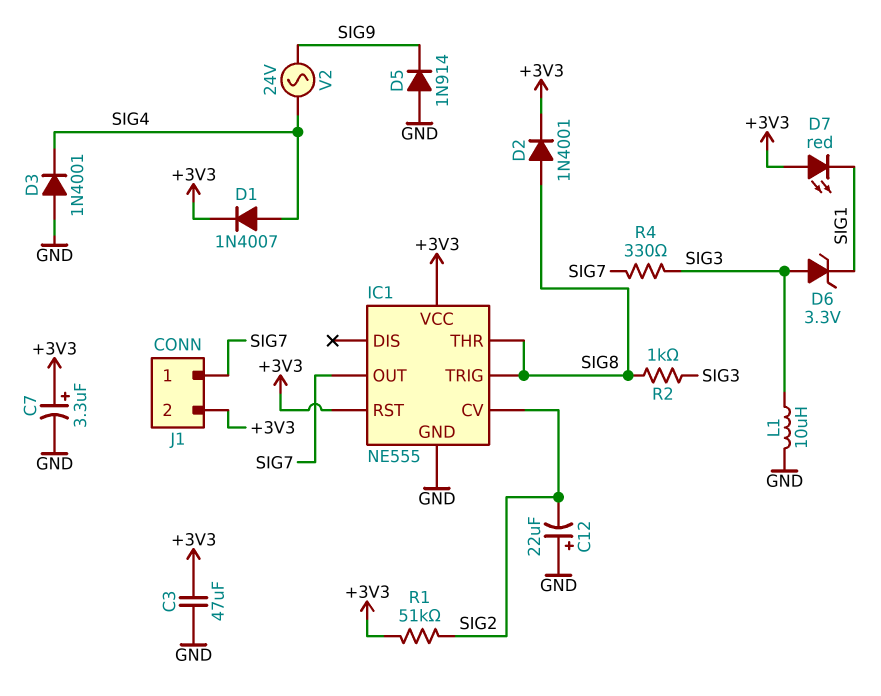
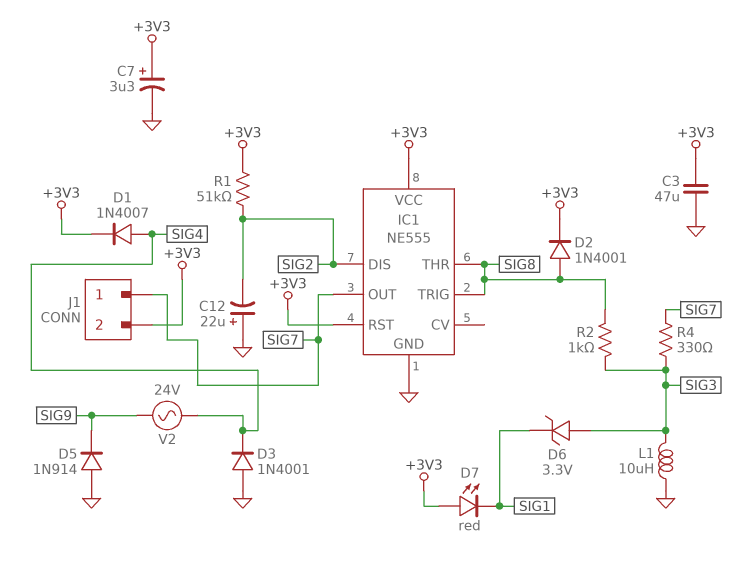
IC1 pin CV: SIG2 -> none
IC1 pin DIS: none -> SIG2

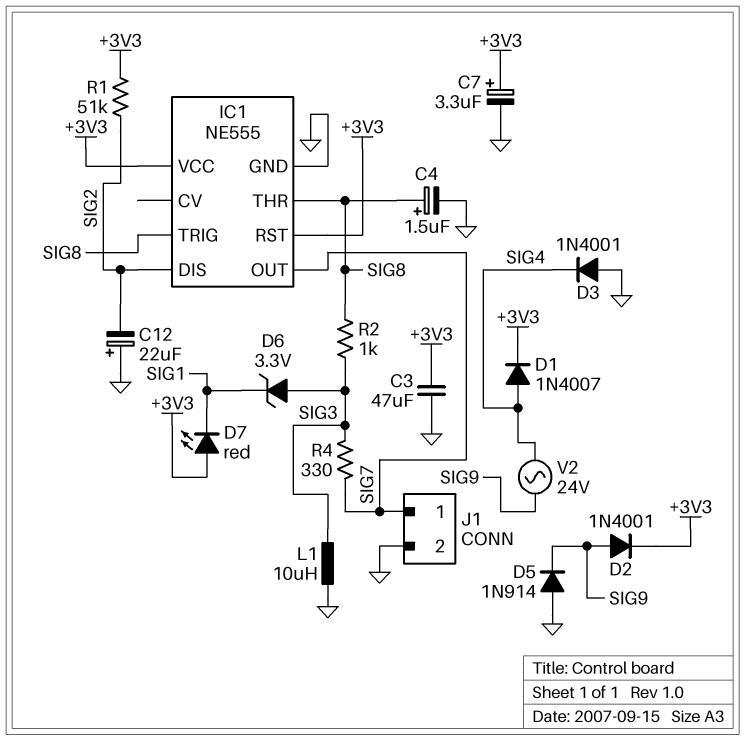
C4: none -> 1.5uF (plus SIG8, minus GND)
D2: diode 1N4001 (A SIG8, K +3V3) -> diode 1N4001 (A SIG9, K +3V3)
J1 pin 2: +3V3 -> GND

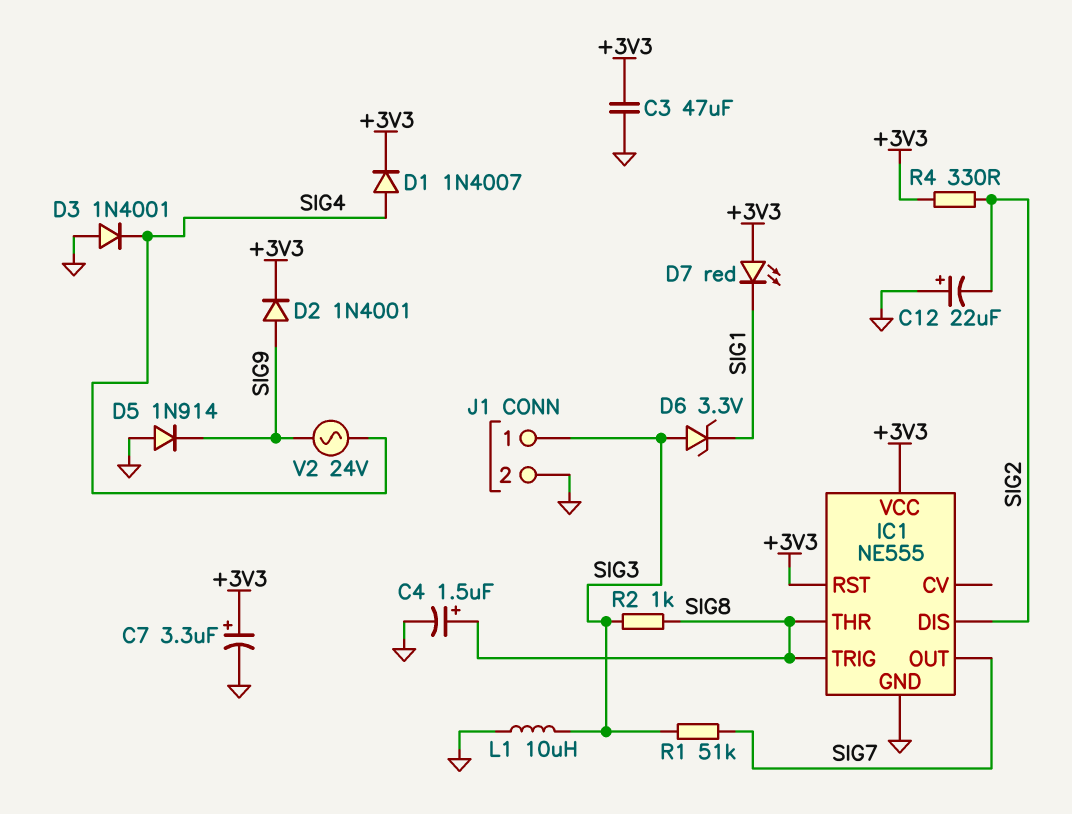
J1 pin 1: SIG7 -> SIG3
R1: 51k (+3V3, SIG2) -> 51k (SIG3, SIG7)
R4: 330 (SIG3, SIG7) -> 330 (+3V3, SIG2)

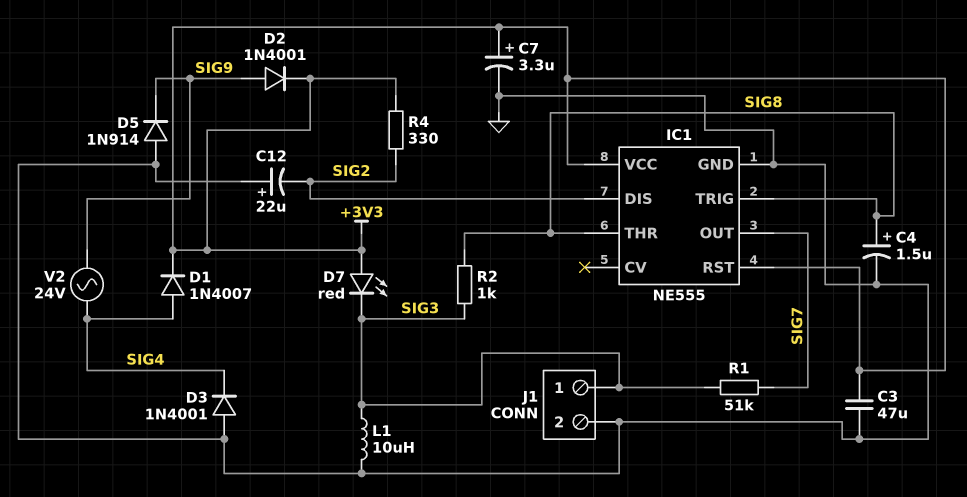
D6: zener 3.3V (A SIG3, K SIG1) -> none
D7: LED red (A +3V3, K SIG1) -> LED red (A +3V3, K SIG3)

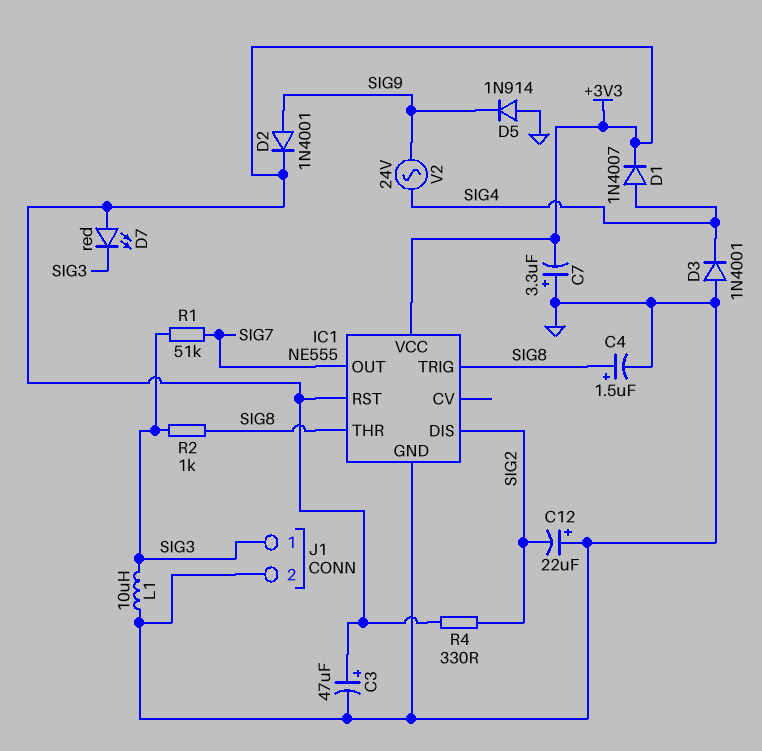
C3: 47uF (+3V3, GND) -> 47uF (plus +3V3, minus GND)
C7: 3.3uF (plus +3V3, minus GND) -> 3.3uF (plus GND, minus +3V3)

